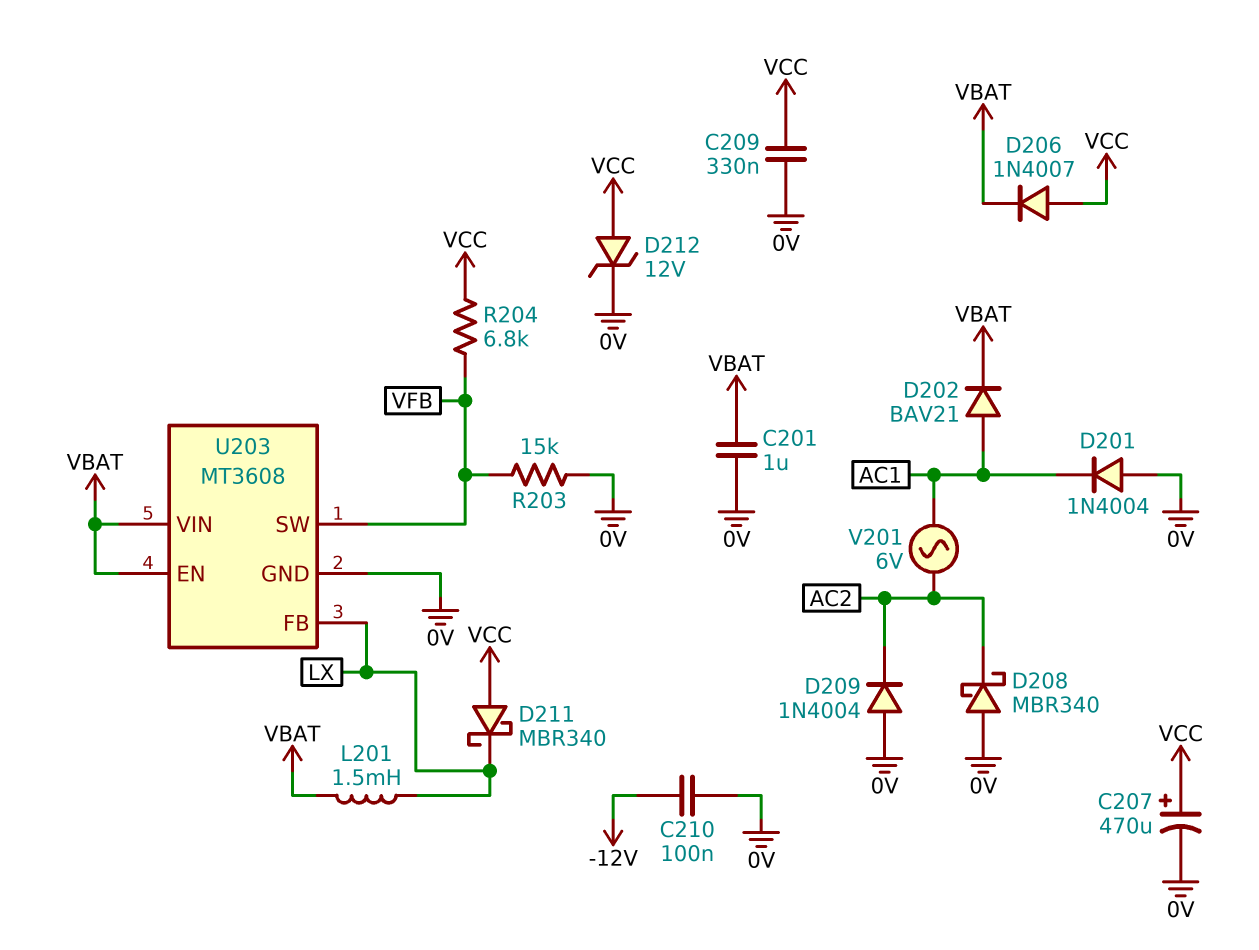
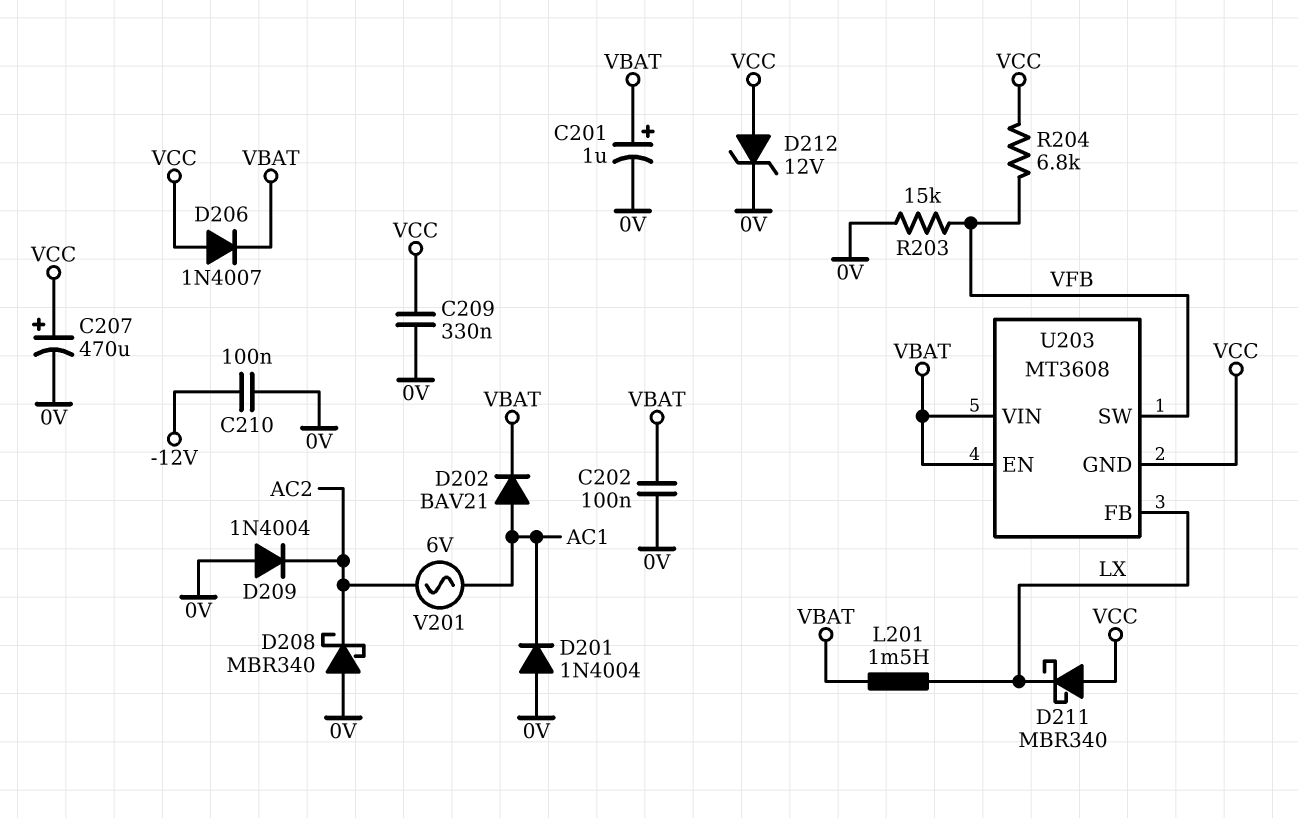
C201: 1uF (0V, VBAT) -> 1uF (plus VBAT, minus 0V)
C202: none -> 100nF (0V, VBAT)
U203 pin GND: 0V -> VCC

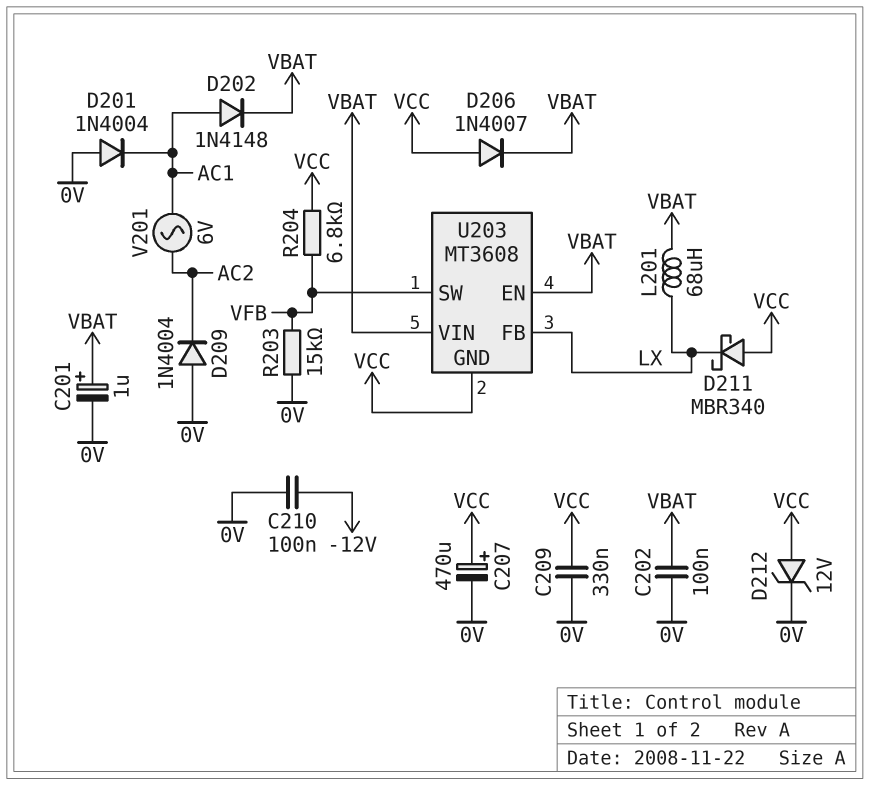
D202: diode BAV21 (A AC1, K VBAT) -> diode 1N4148 (A AC1, K VBAT)
D208: schottky MBR340 (A 0V, K AC2) -> none
L201: 1.5mH (LX, VBAT) -> 68uH (LX, VBAT)

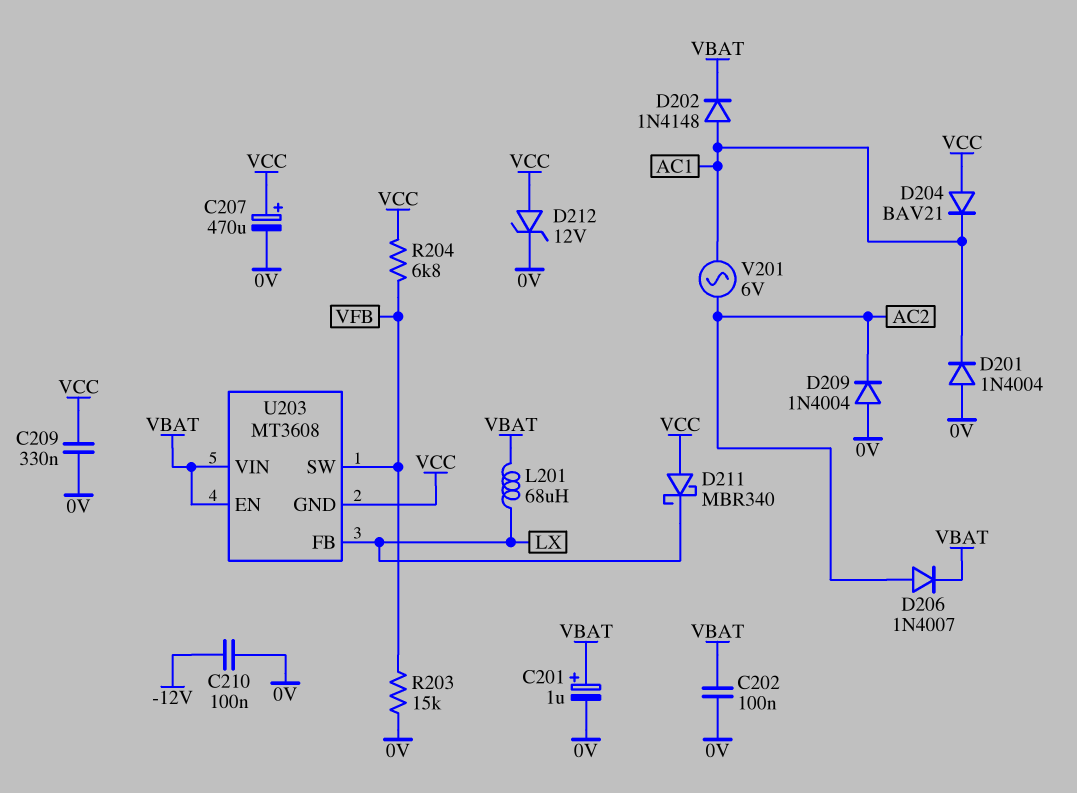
D204: none -> diode BAV21 (A VCC, K AC1)
D206: diode 1N4007 (A VCC, K VBAT) -> diode 1N4007 (A AC2, K VBAT)

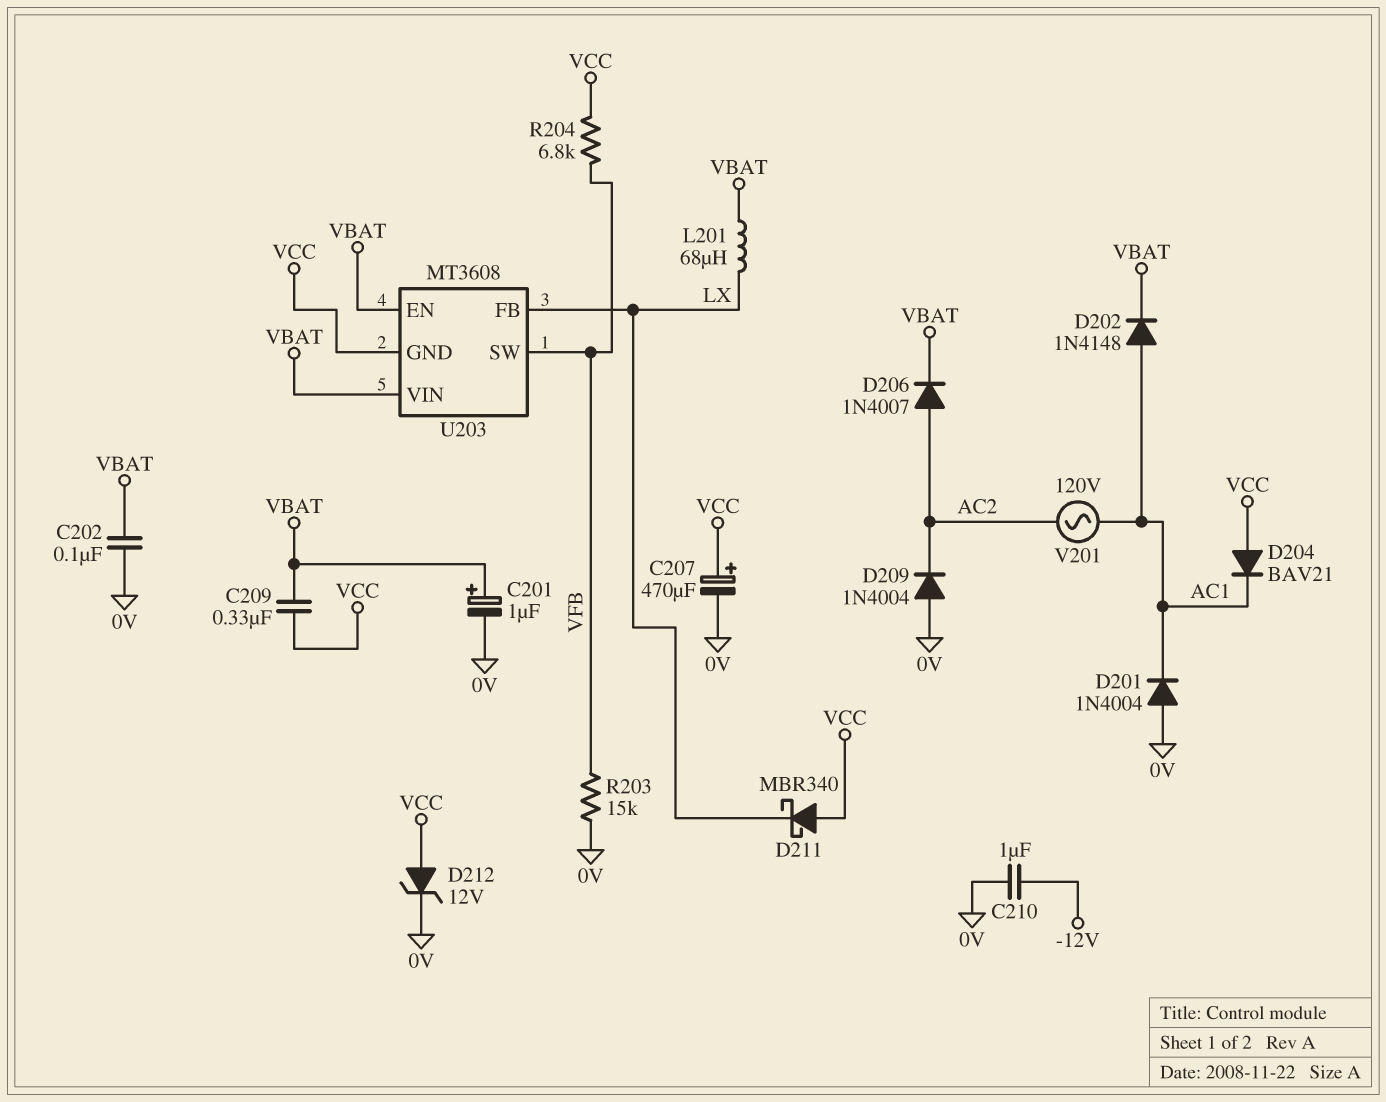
C209: 330nF (0V, VCC) -> 330nF (VBAT, VCC)
C210: 100nF (-12V, 0V) -> 1uF (-12V, 0V)
V201: AC 6V (AC1, AC2) -> AC 120V (AC1, AC2)

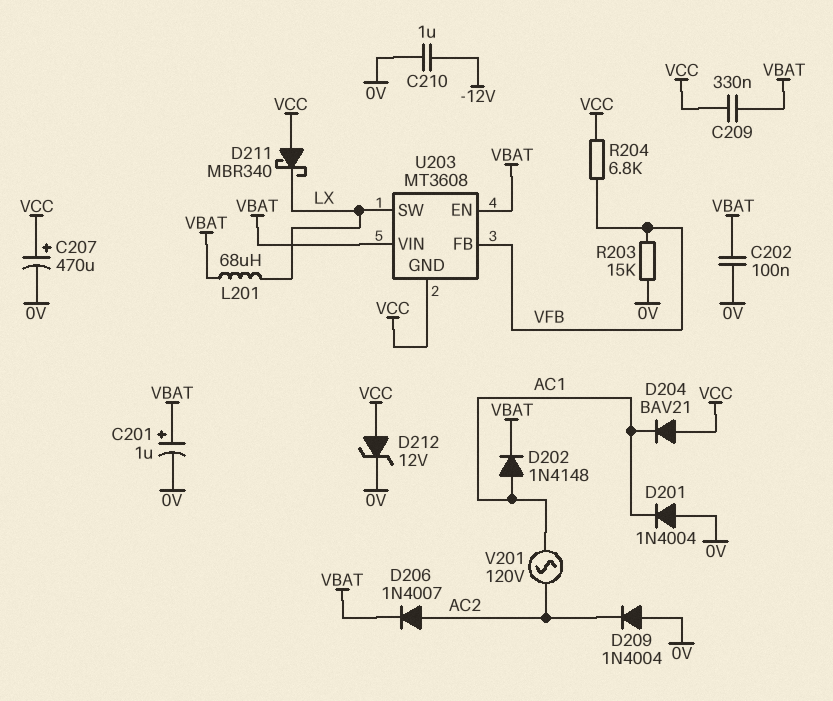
U203 pin FB: LX -> VFB
U203 pin SW: VFB -> LX

